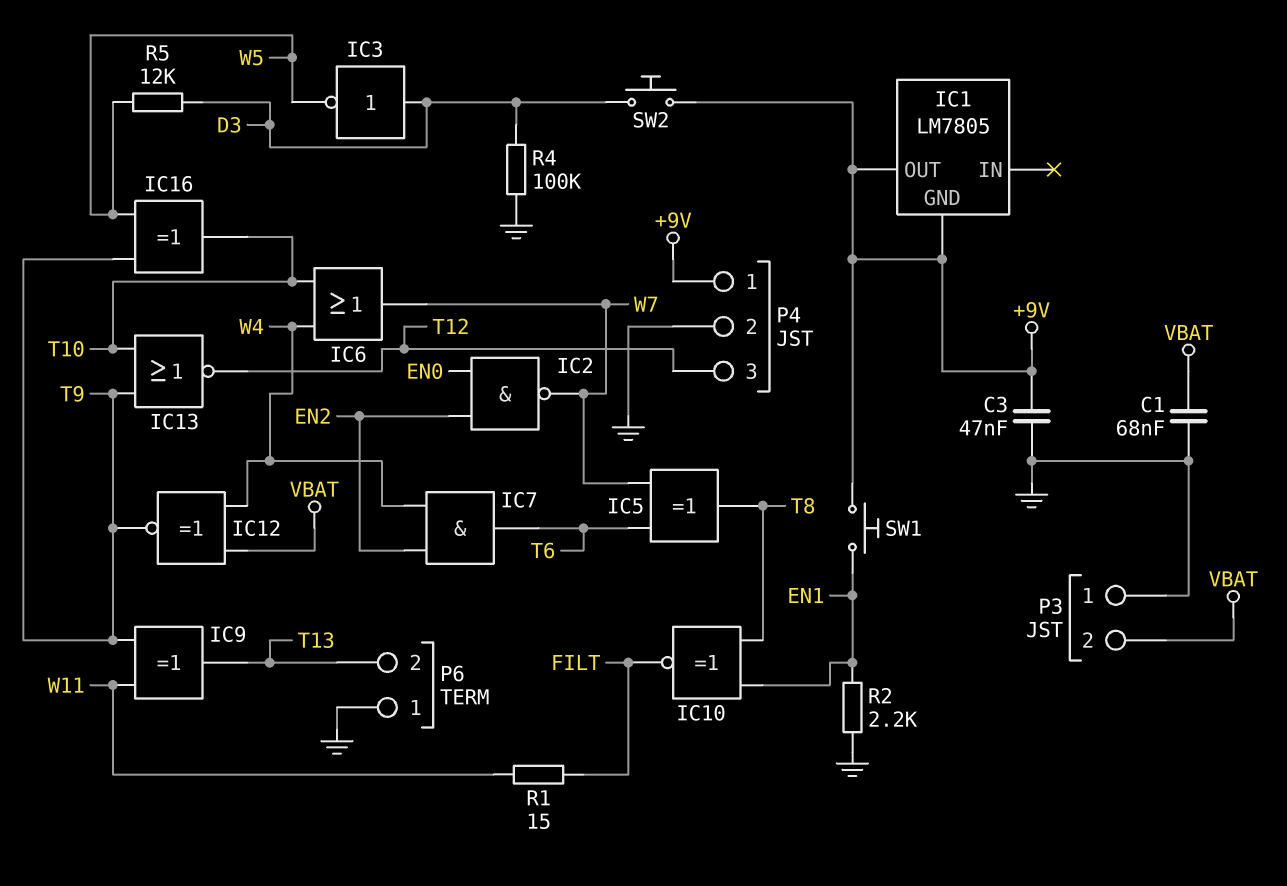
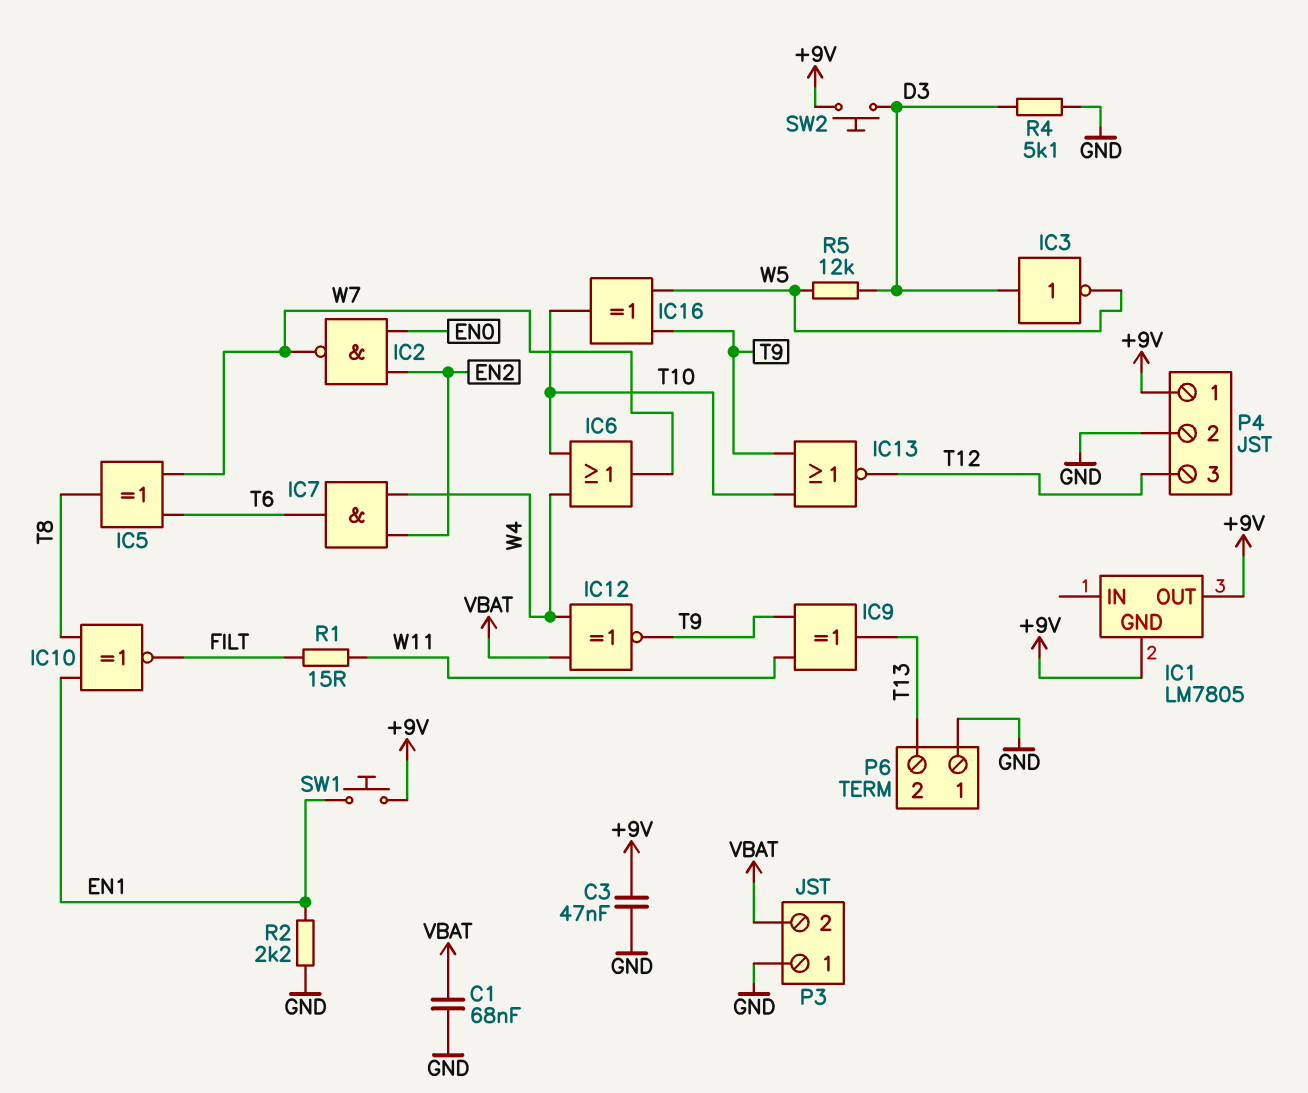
R4: 100k (D3, GND) -> 5.1k (D3, GND)

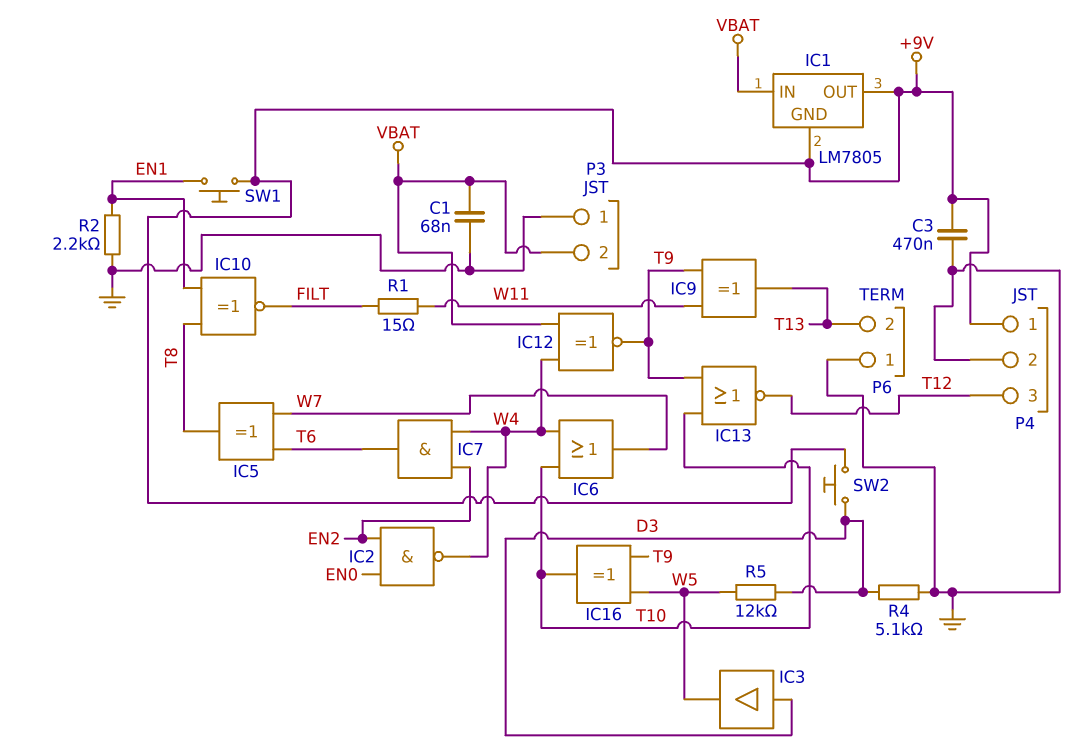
C3: 47nF (+9V, GND) -> 470nF (+9V, GND)
IC1 pin IN: none -> VBAT
IC2: NAND (in EN0, in EN2, out W7) -> NAND (in EN0, in EN2, out W4)
IC3: NOT (in D3, out W5) -> buffer (in D3, out W5)

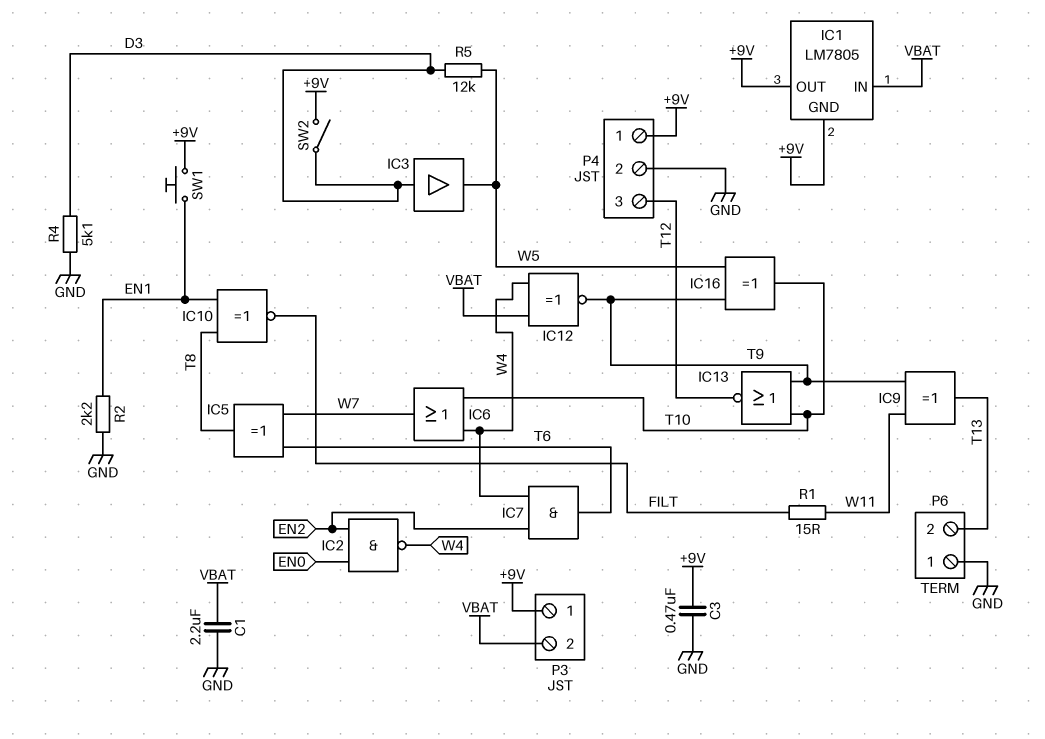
C1: 68nF (GND, VBAT) -> 2.2uF (GND, VBAT)
P3 pin 1: GND -> +9V
SW2: button (+9V, D3) -> switch (+9V, D3)

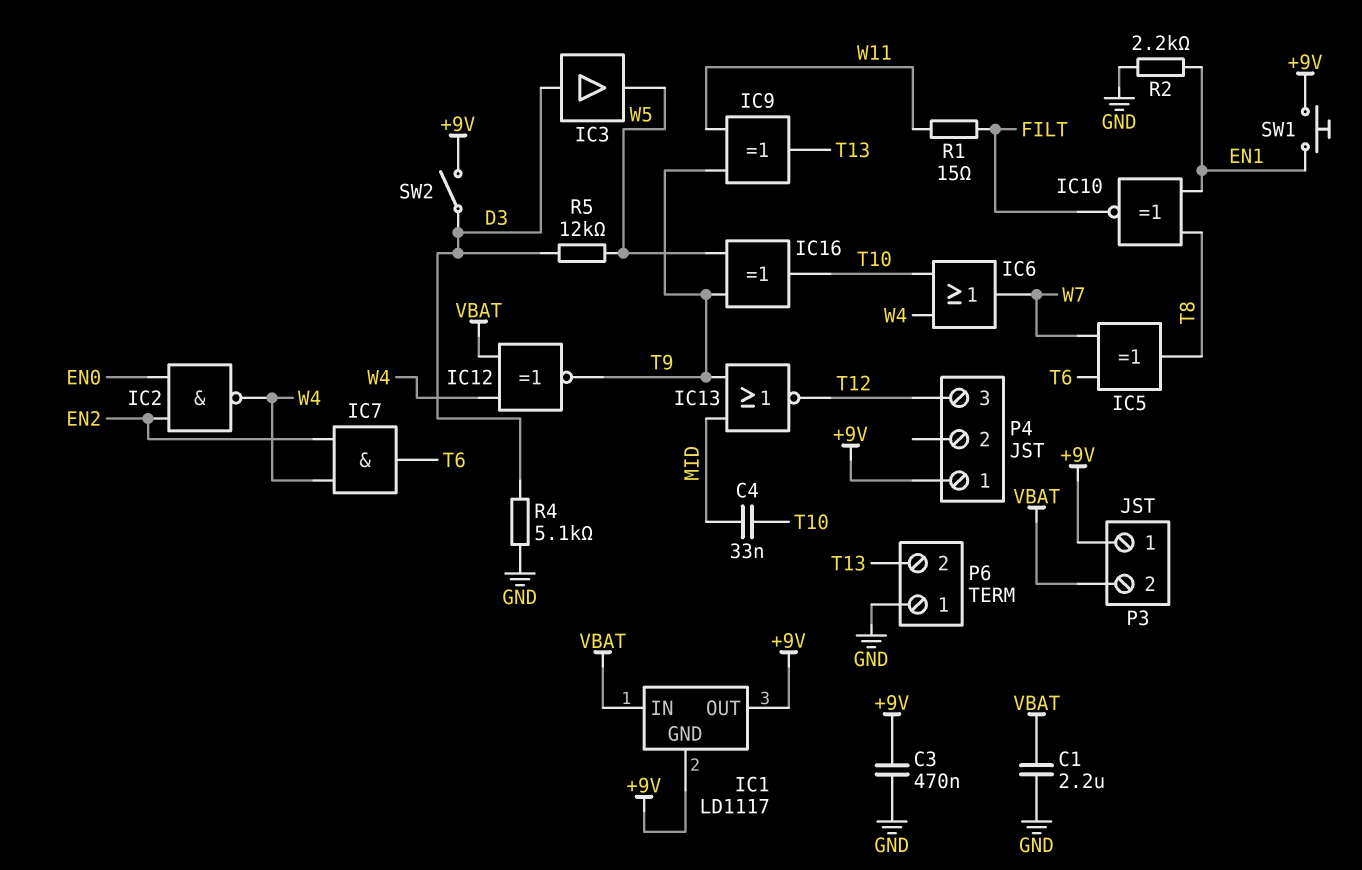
C4: none -> 33nF (MID, T10)
IC1: LM7805 -> LD1117
IC13: NOR (in T9, in T10, out T12) -> NOR (in MID, in T9, out T12)
P4 pin 2: GND -> none

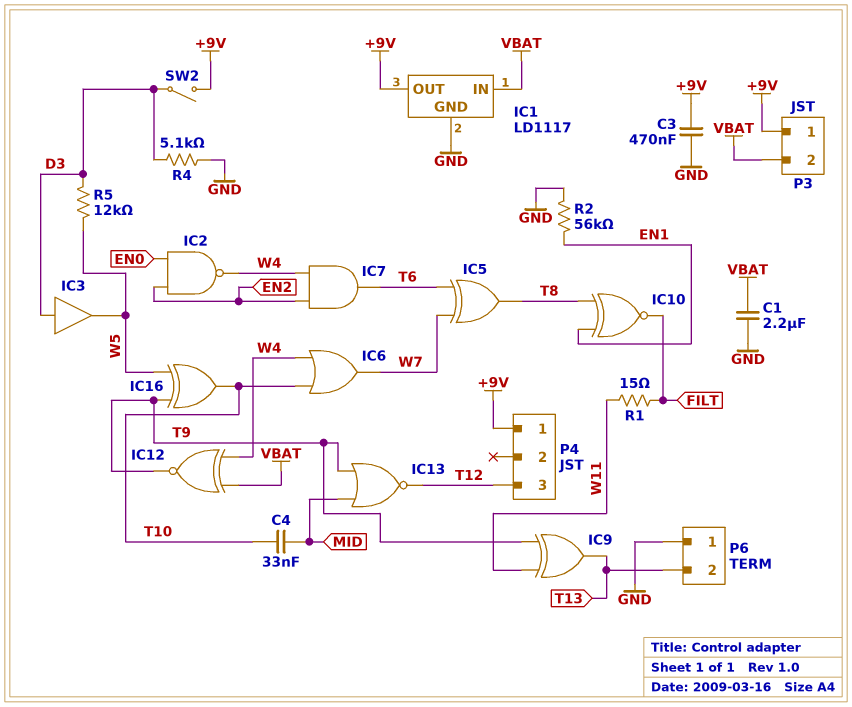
IC1 pin GND: +9V -> GND
R2: 2.2k (EN1, GND) -> 56k (EN1, GND)
SW1: button (+9V, EN1) -> none

